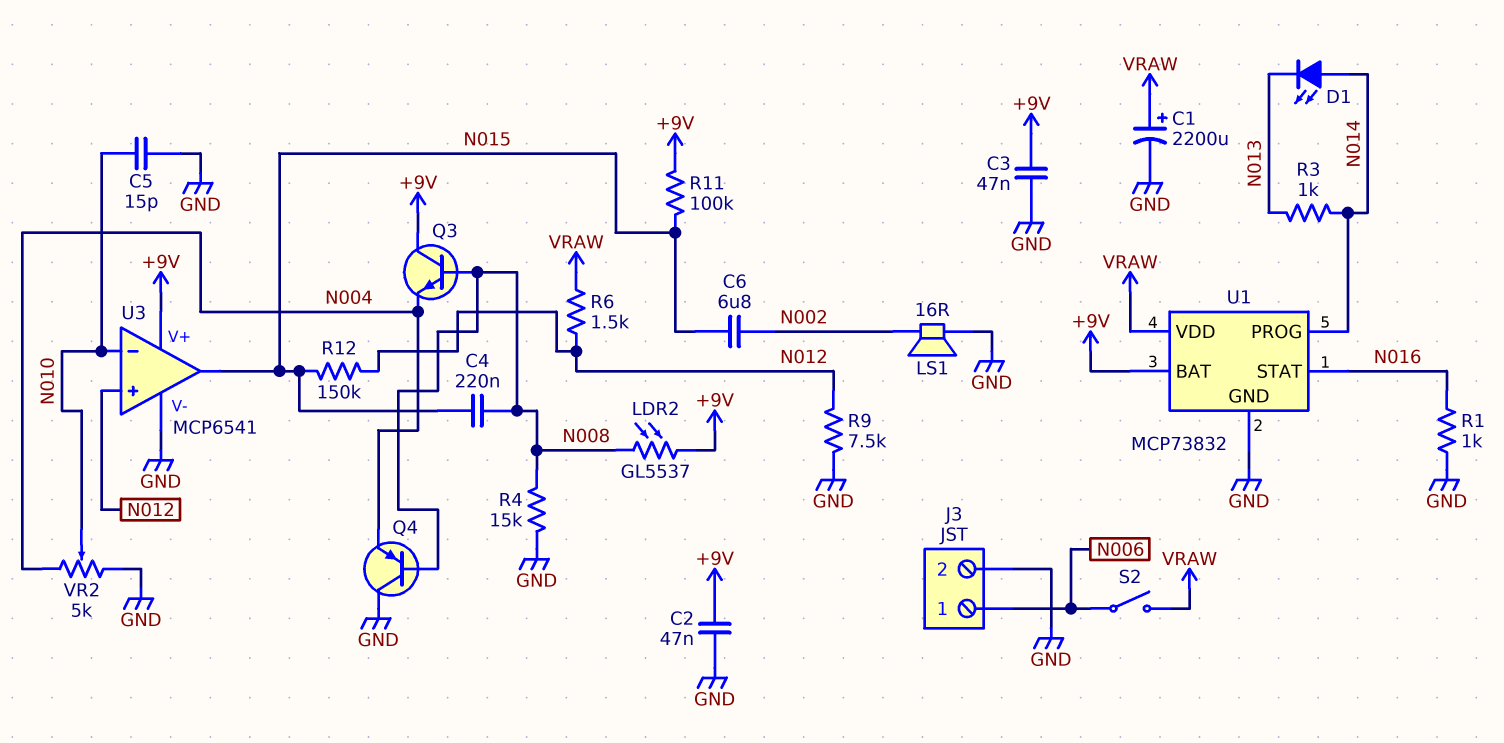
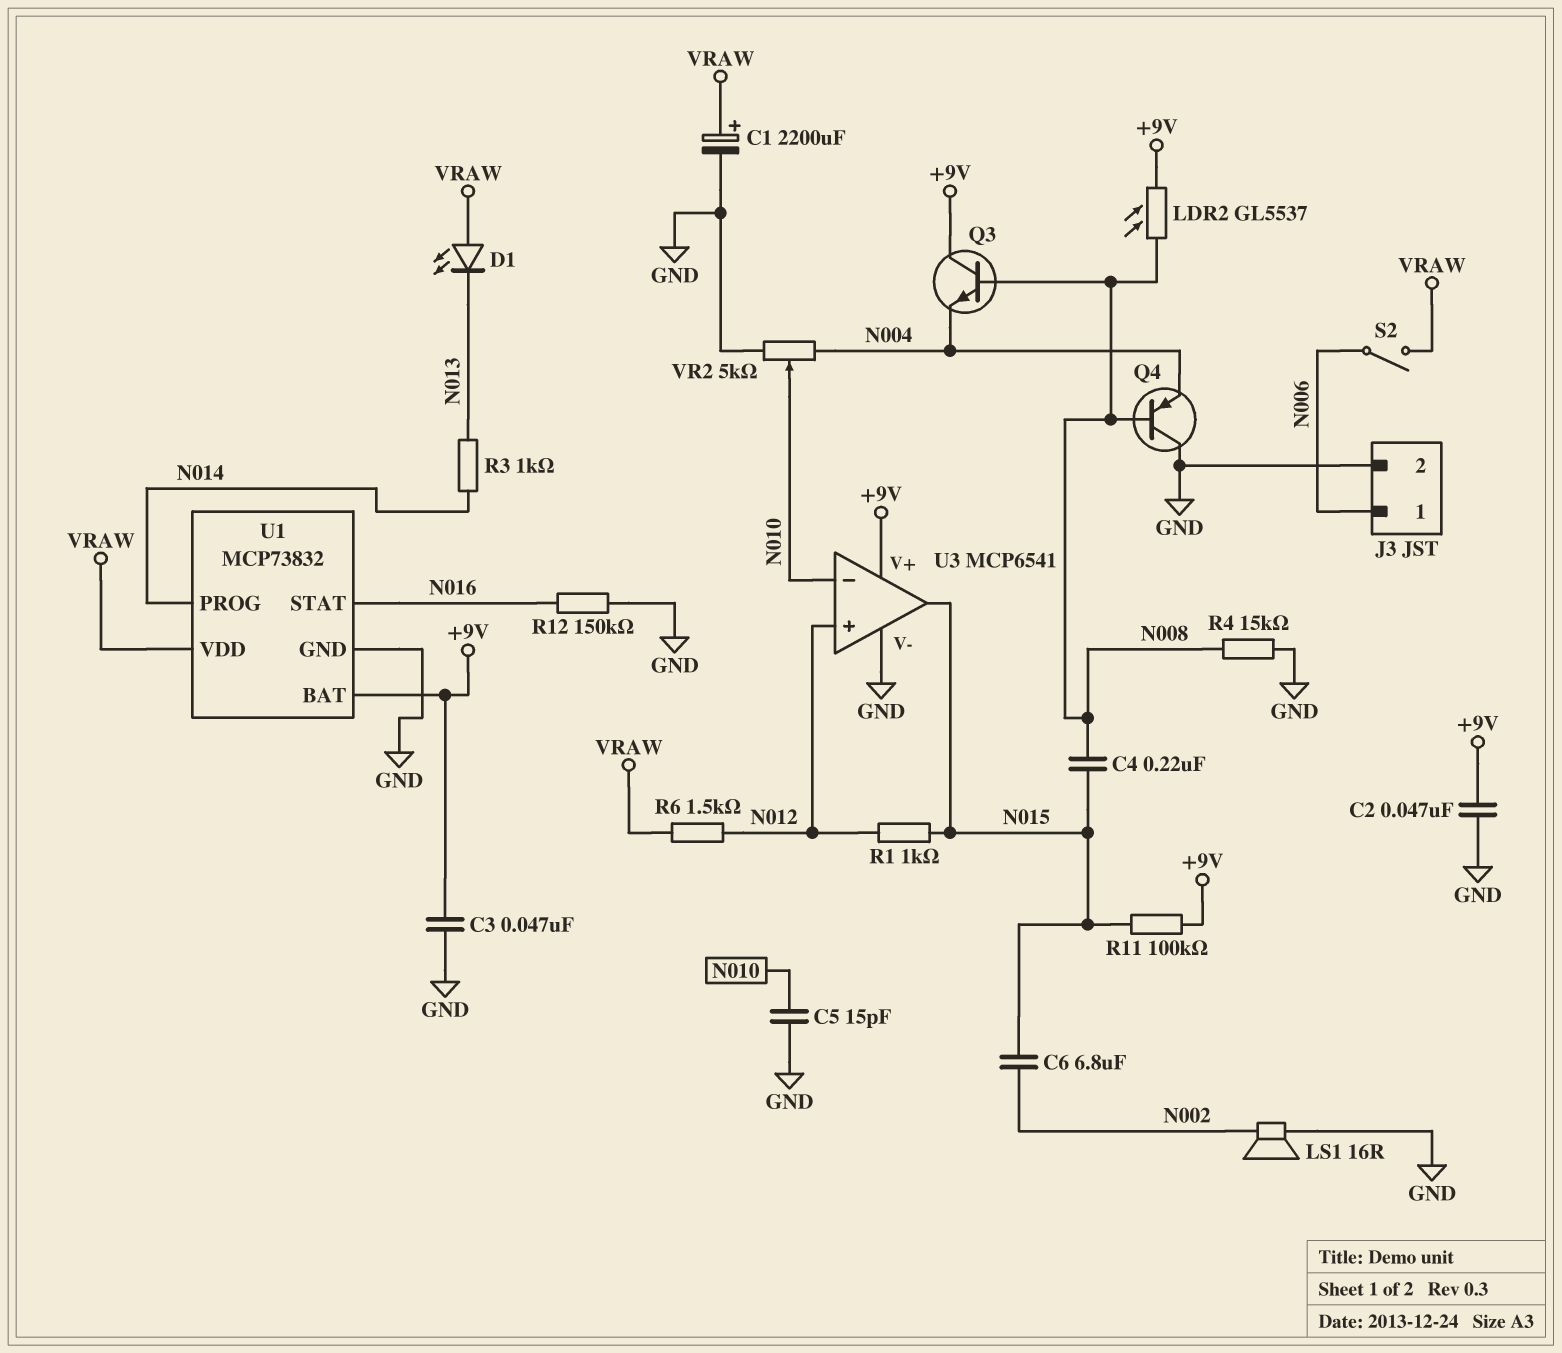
D1: LED (A N014, K N013) -> LED (A VRAW, K N013)
R1: 1k (GND, N016) -> 1k (N012, N015)
R9: 7.5k (GND, N012) -> none
R12: 150k (N012, N015) -> 150k (GND, N016)

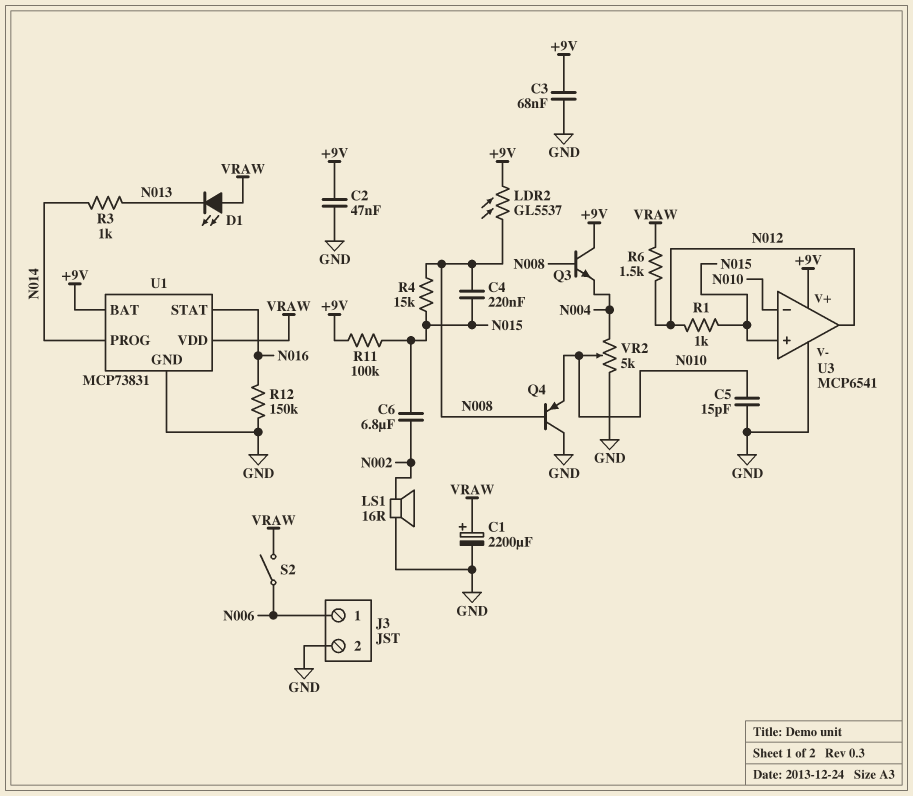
C3: 47nF (+9V, GND) -> 68nF (+9V, GND)
Q4: PNP (B N008, C GND, E N004) -> PNP (B N008, C GND, E N010)
R4: 15k (GND, N008) -> 15k (N008, N015)
U1: MCP73832 -> MCP73831
U3 pin in+: N012 -> N015
U3 pin out: N015 -> N012

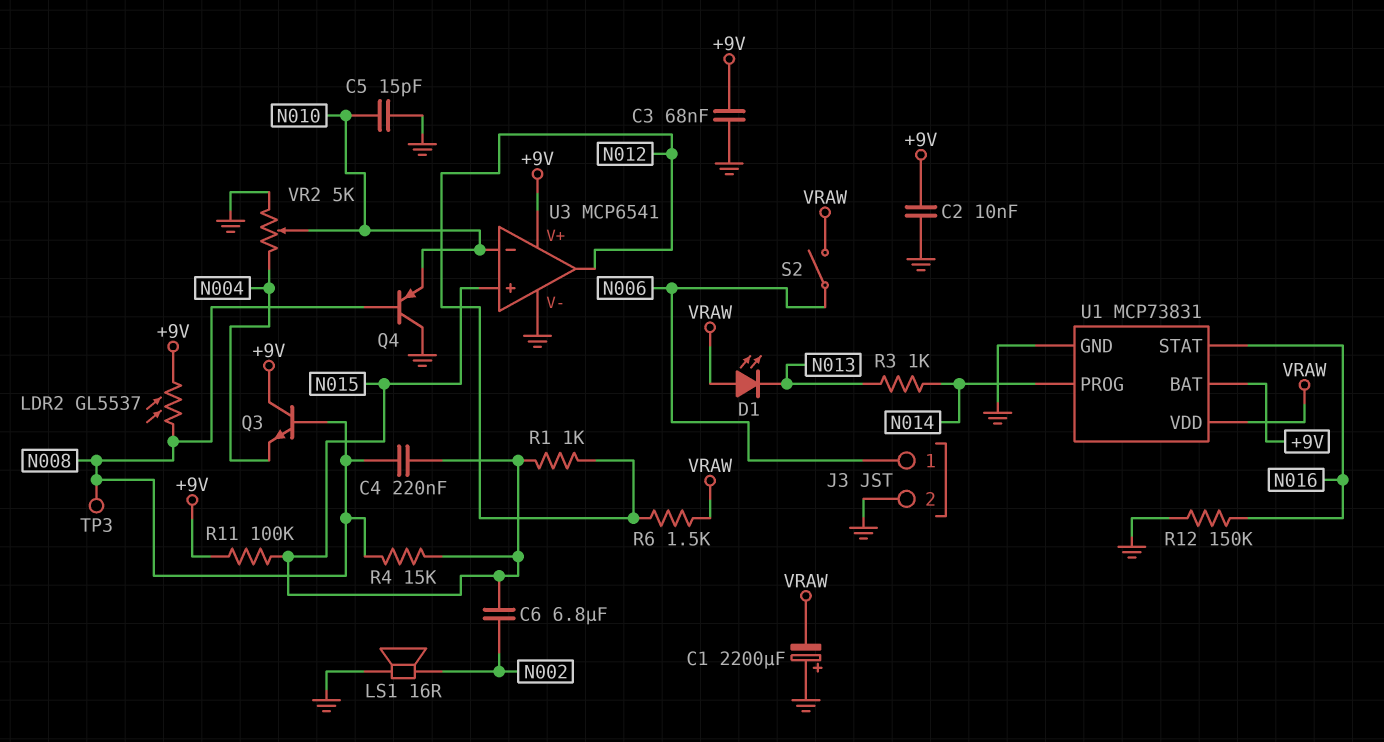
C1: 2200uF (plus VRAW, minus GND) -> 2200uF (plus GND, minus VRAW)
C2: 47nF (+9V, GND) -> 10nF (+9V, GND)
TP3: none -> test point (N008)

